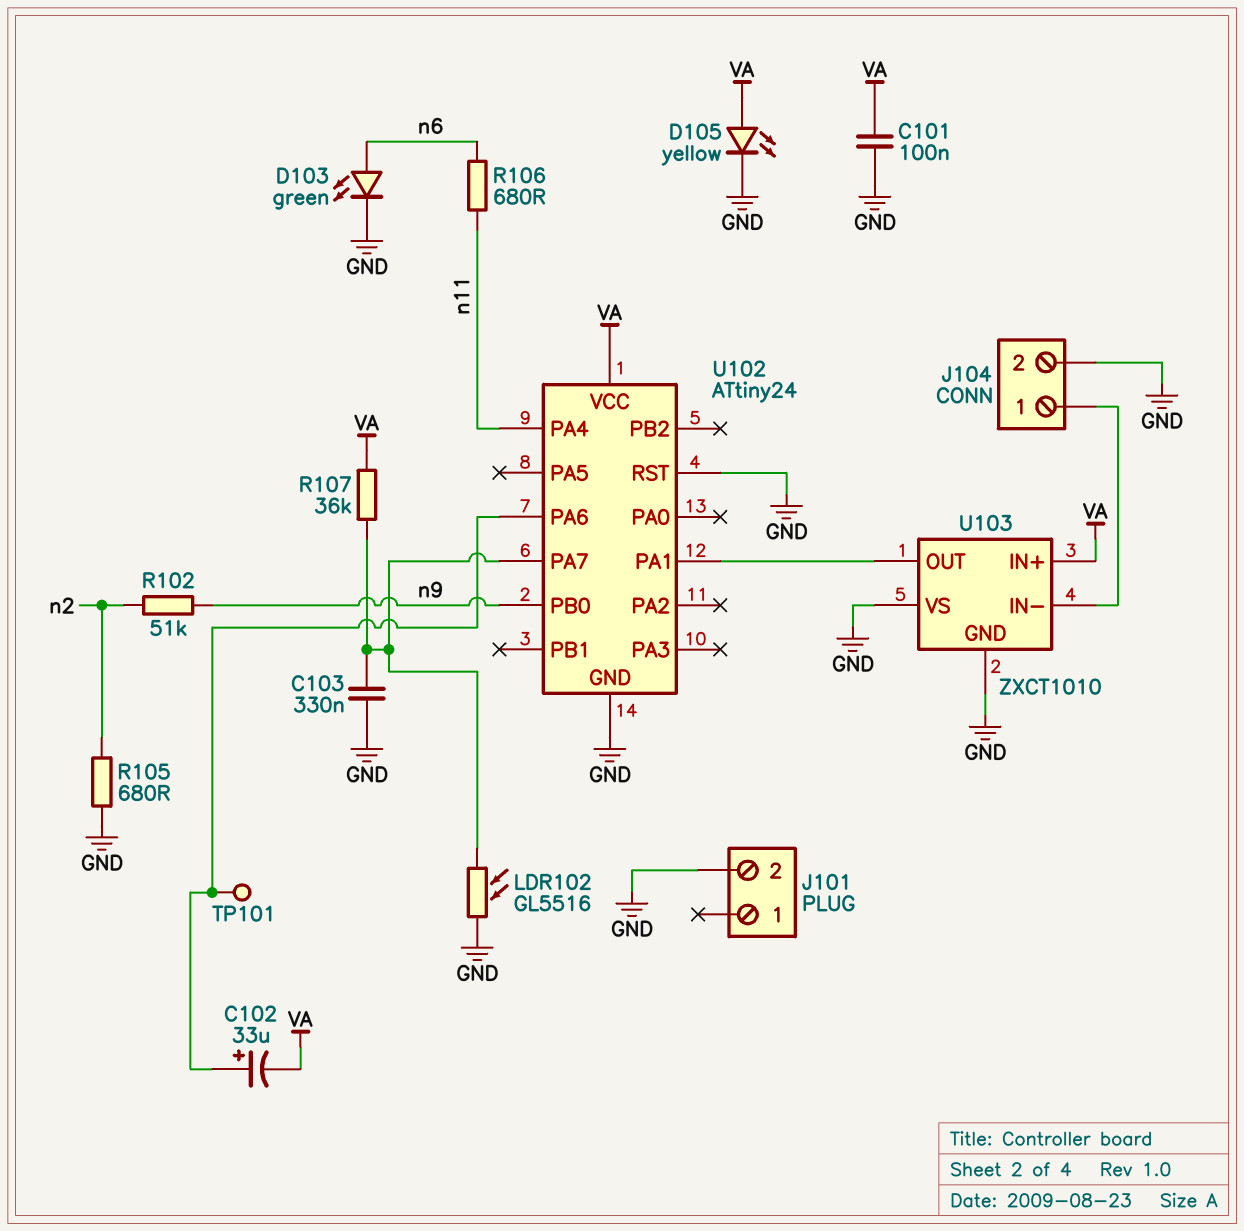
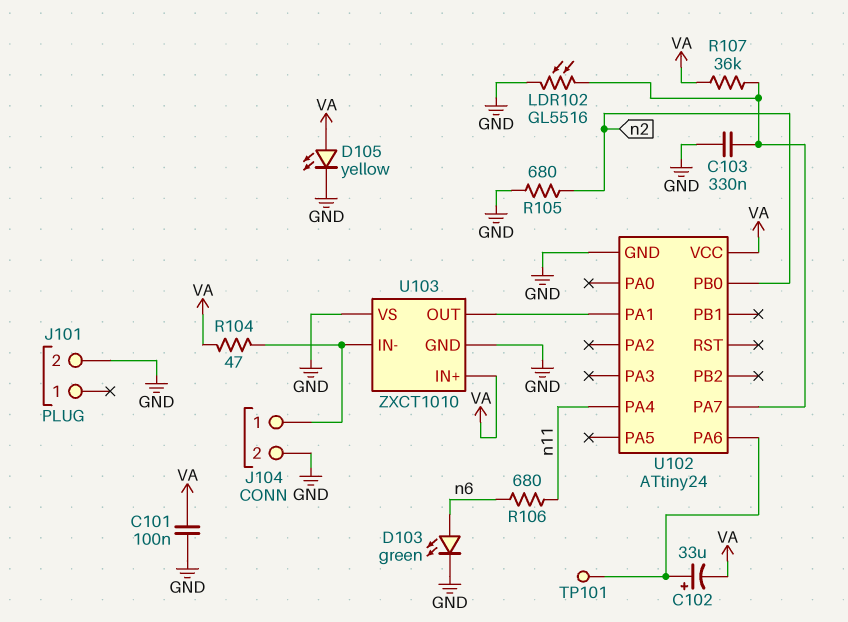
R102: 51k (n2, n9) -> none
R104: none -> 47 (J104/1, VA)
U102 pin PB0: n9 -> n2
U102 pin RST: GND -> none

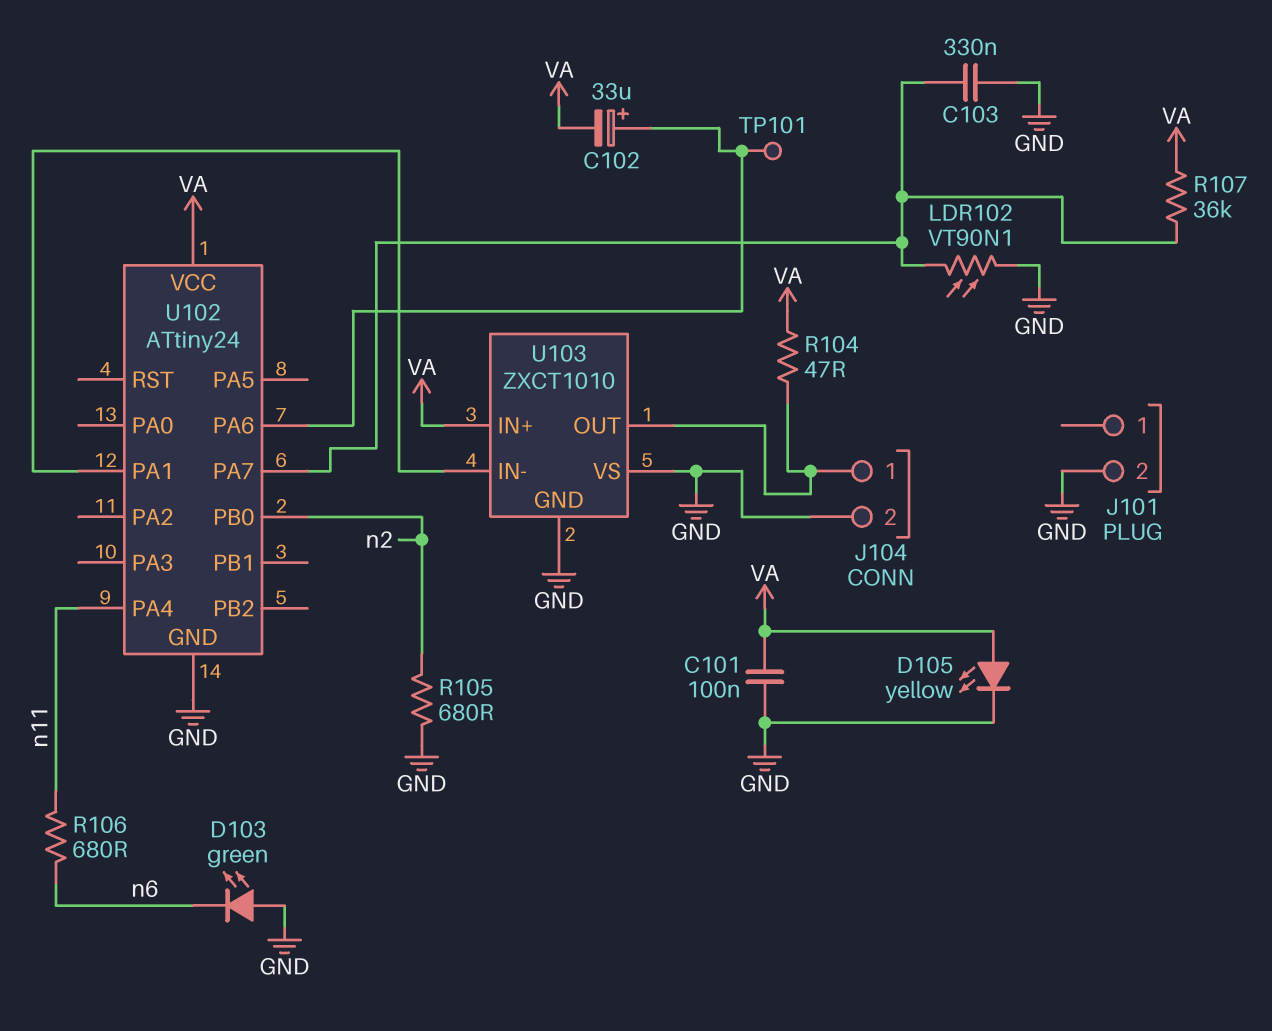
D103: LED green (A n6, K GND) -> LED green (A GND, K n6)
LDR102: GL5516 (GND, U102/PA7) -> VT90N1 (GND, U102/PA7)
U103 pin IN-: J104/1 -> U102/PA1
U103 pin OUT: U102/PA1 -> J104/1

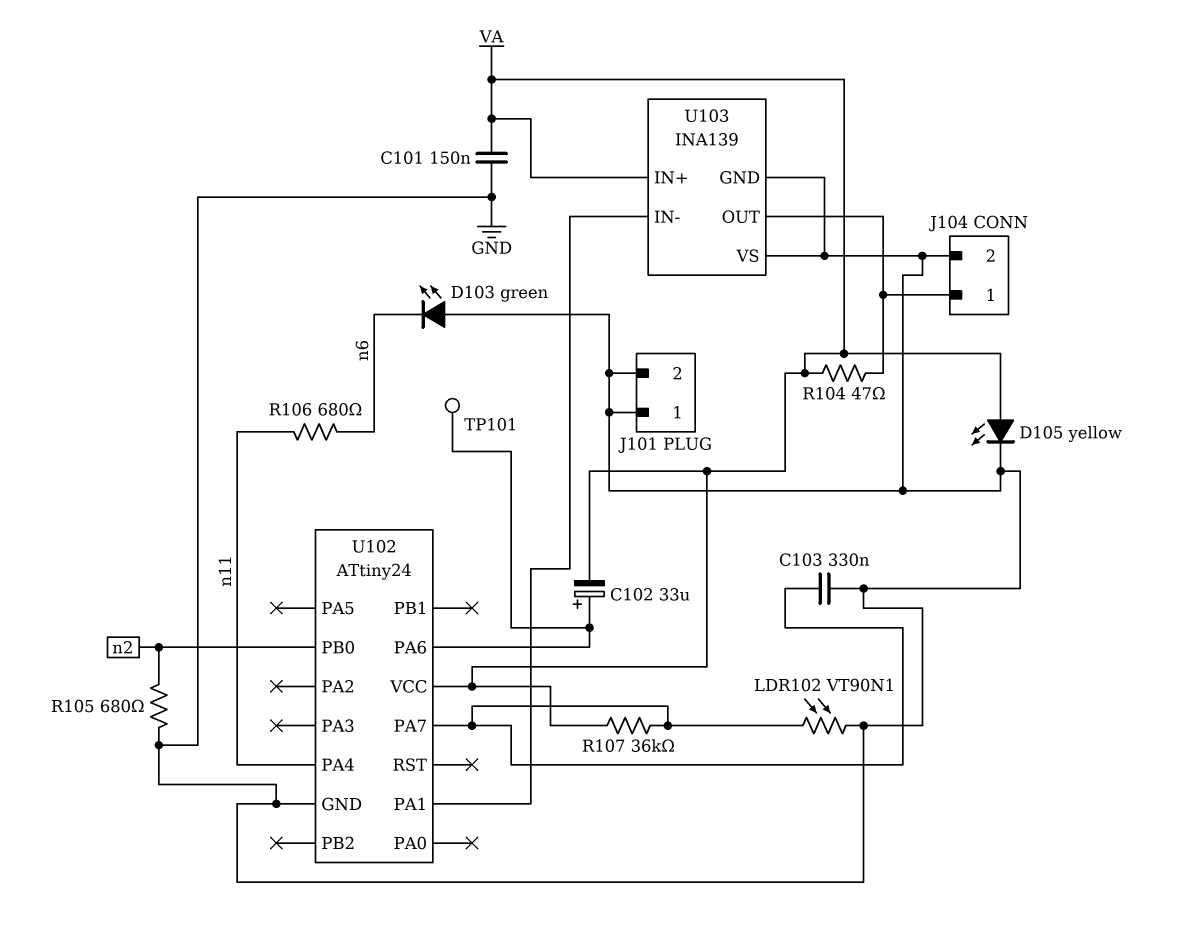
C101: 100nF (GND, VA) -> 150nF (GND, VA)
J101 pin 1: none -> GND
U103: ZXCT1010 -> INA139

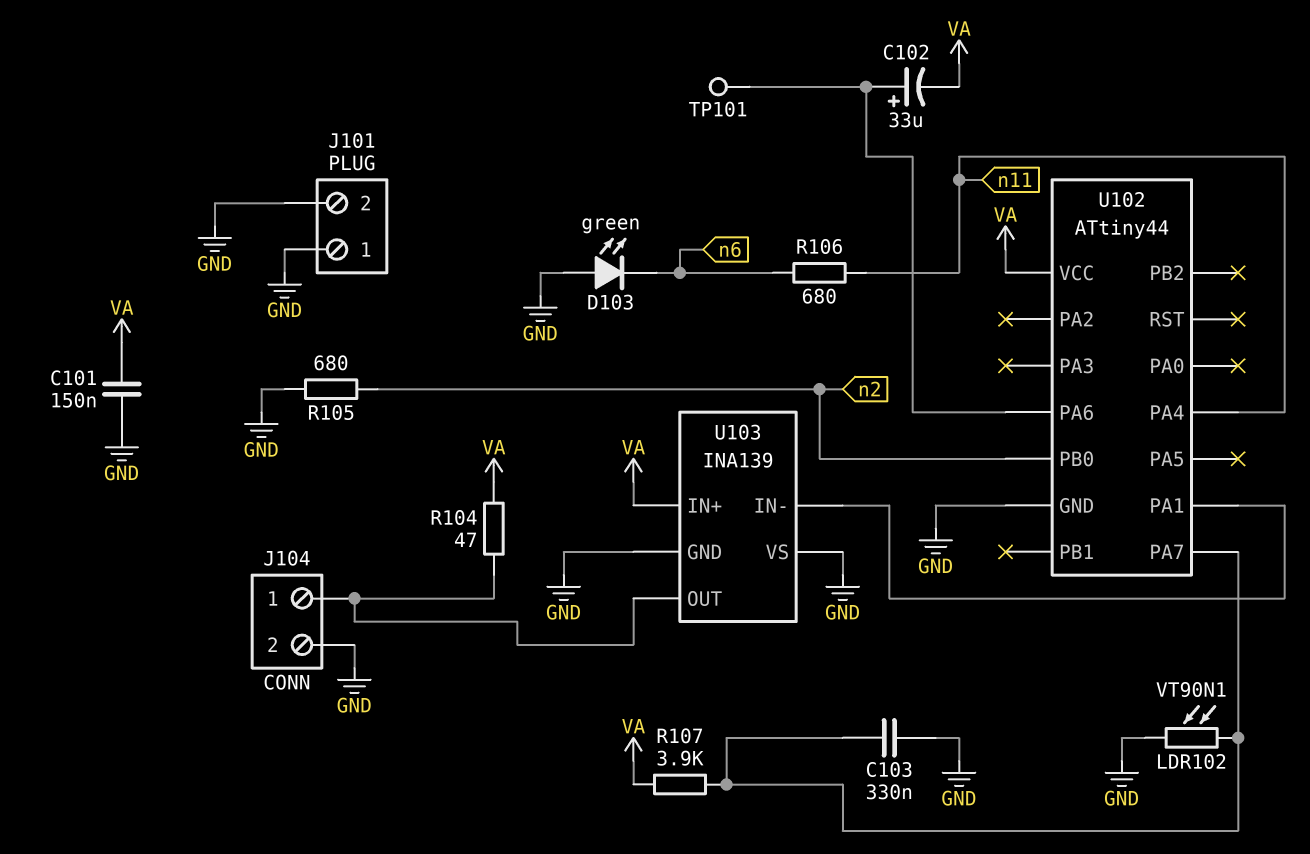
D105: LED yellow (A VA, K GND) -> none
R107: 36k (U102/PA7, VA) -> 3.9k (U102/PA7, VA)
U102: ATtiny24 -> ATtiny44

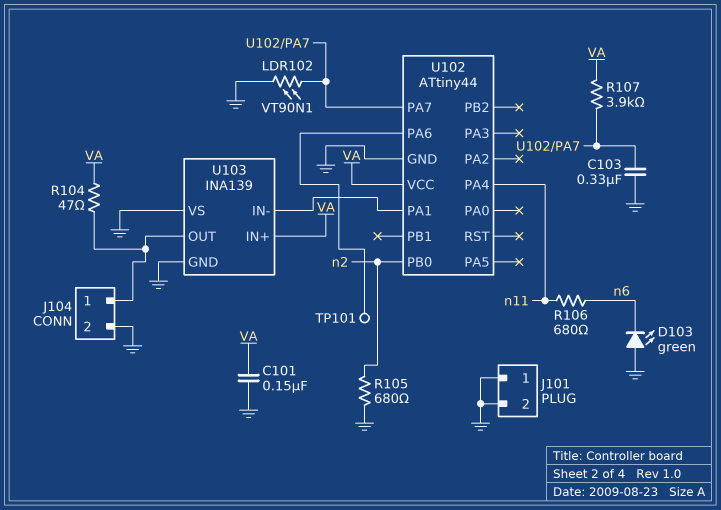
C102: 33uF (plus U102/PA6, minus VA) -> none

